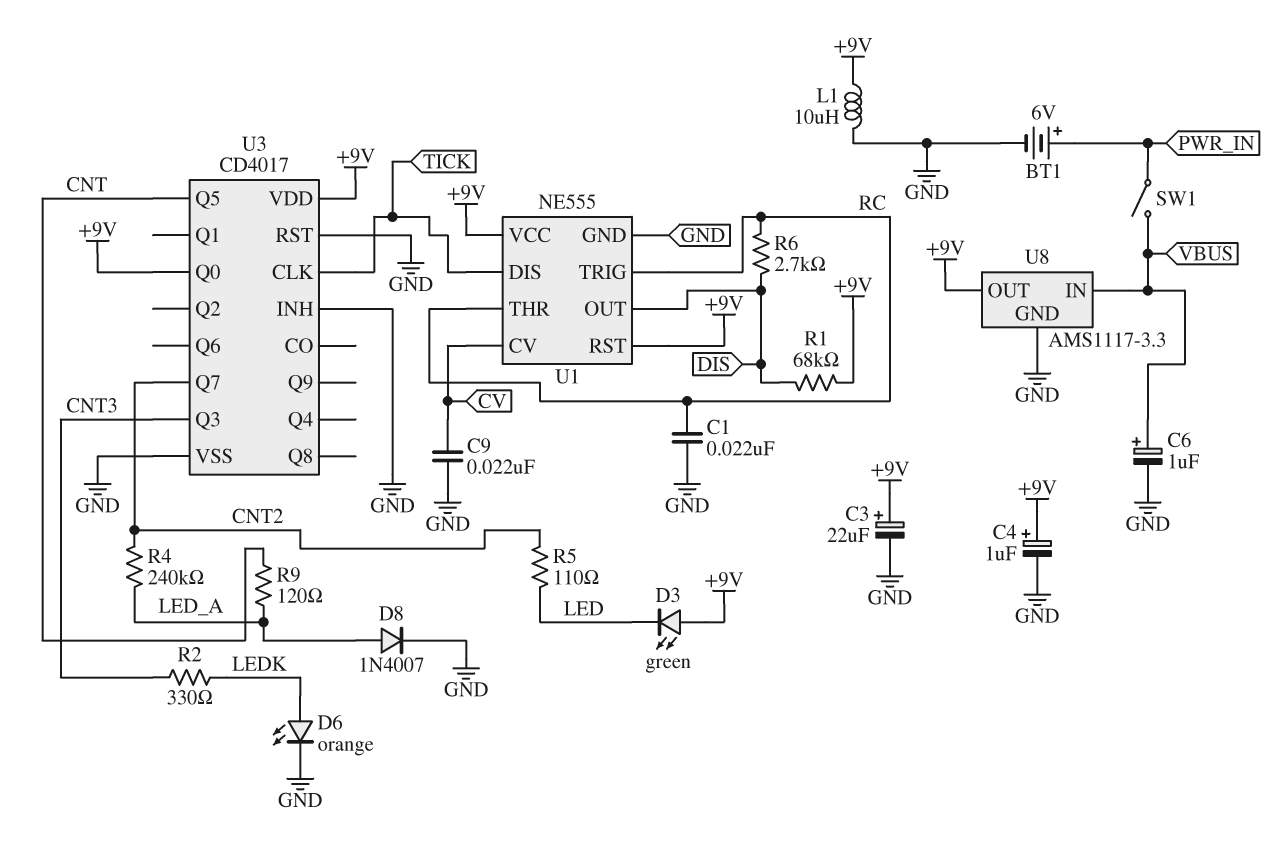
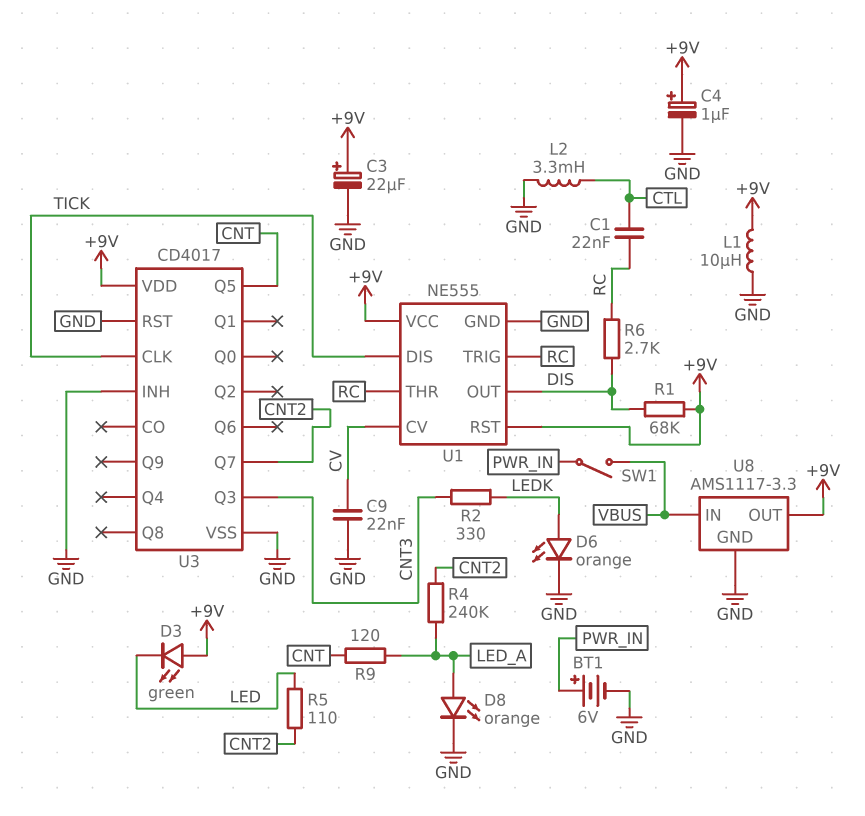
C1: 22nF (GND, RC) -> 22nF (CTL, RC)
C6: 1uF (plus VBUS, minus GND) -> none
D8: diode 1N4007 (A LED_A, K GND) -> LED orange (A LED_A, K GND)
L2: none -> 3.3mH (CTL, GND)
U3 pin Q0: +9V -> none

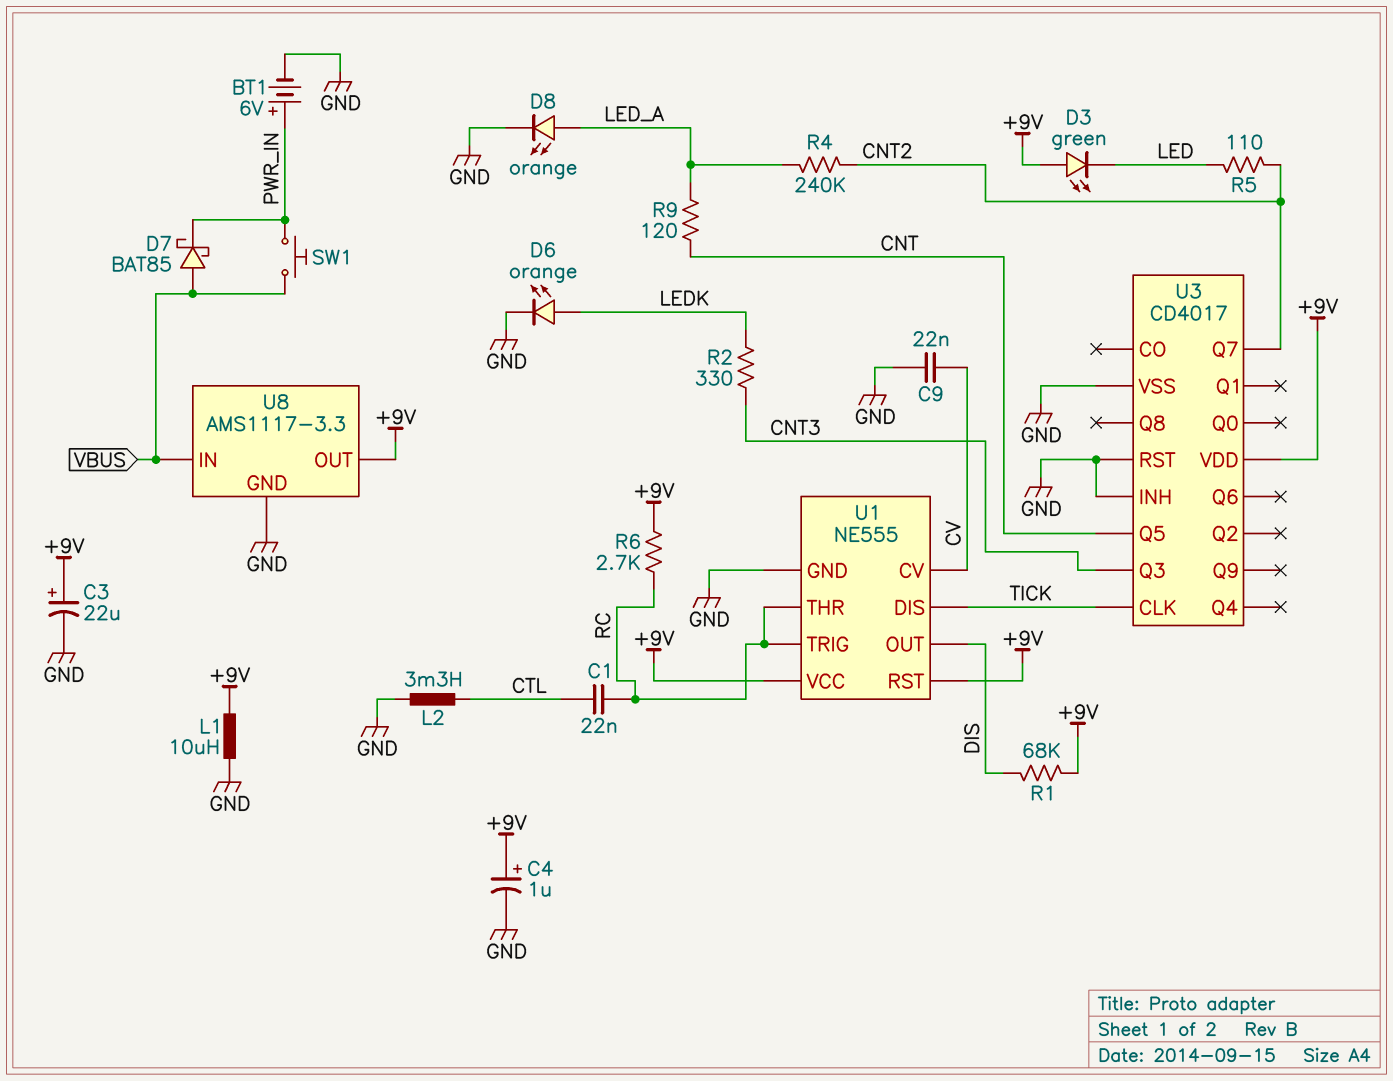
D7: none -> schottky BAT85 (A VBUS, K PWR_IN)
R6: 2.7k (DIS, RC) -> 2.7k (+9V, RC)
SW1: switch (PWR_IN, VBUS) -> button (PWR_IN, VBUS)

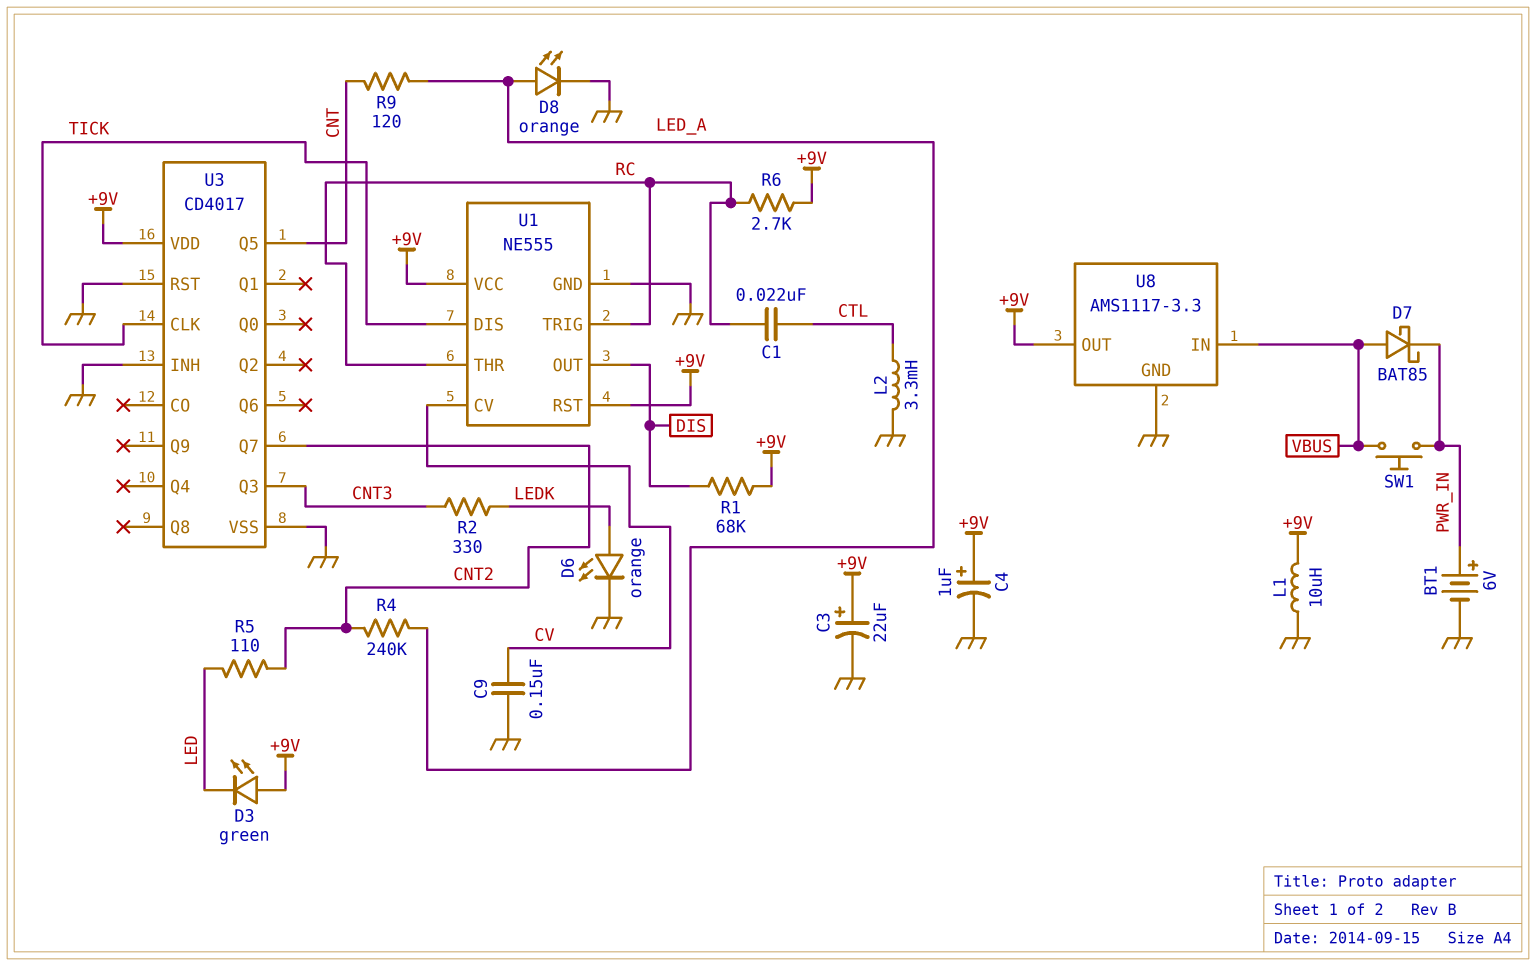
C9: 22nF (CV, GND) -> 150nF (CV, GND)

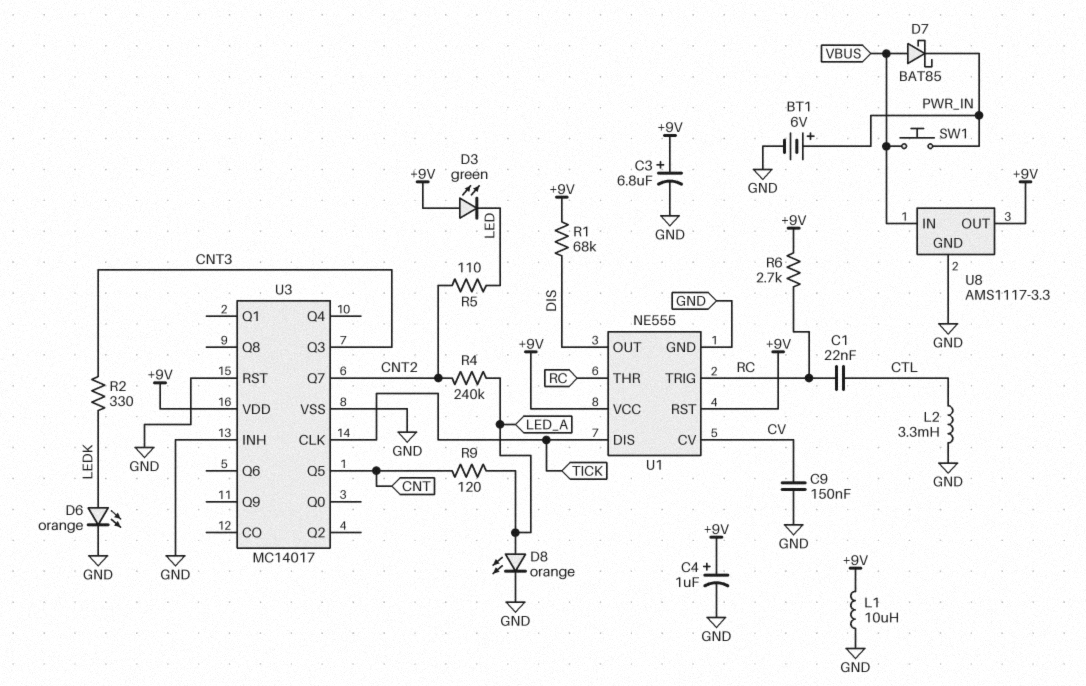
C3: 22uF (plus +9V, minus GND) -> 6.8uF (plus +9V, minus GND)
U3: CD4017 -> MC14017

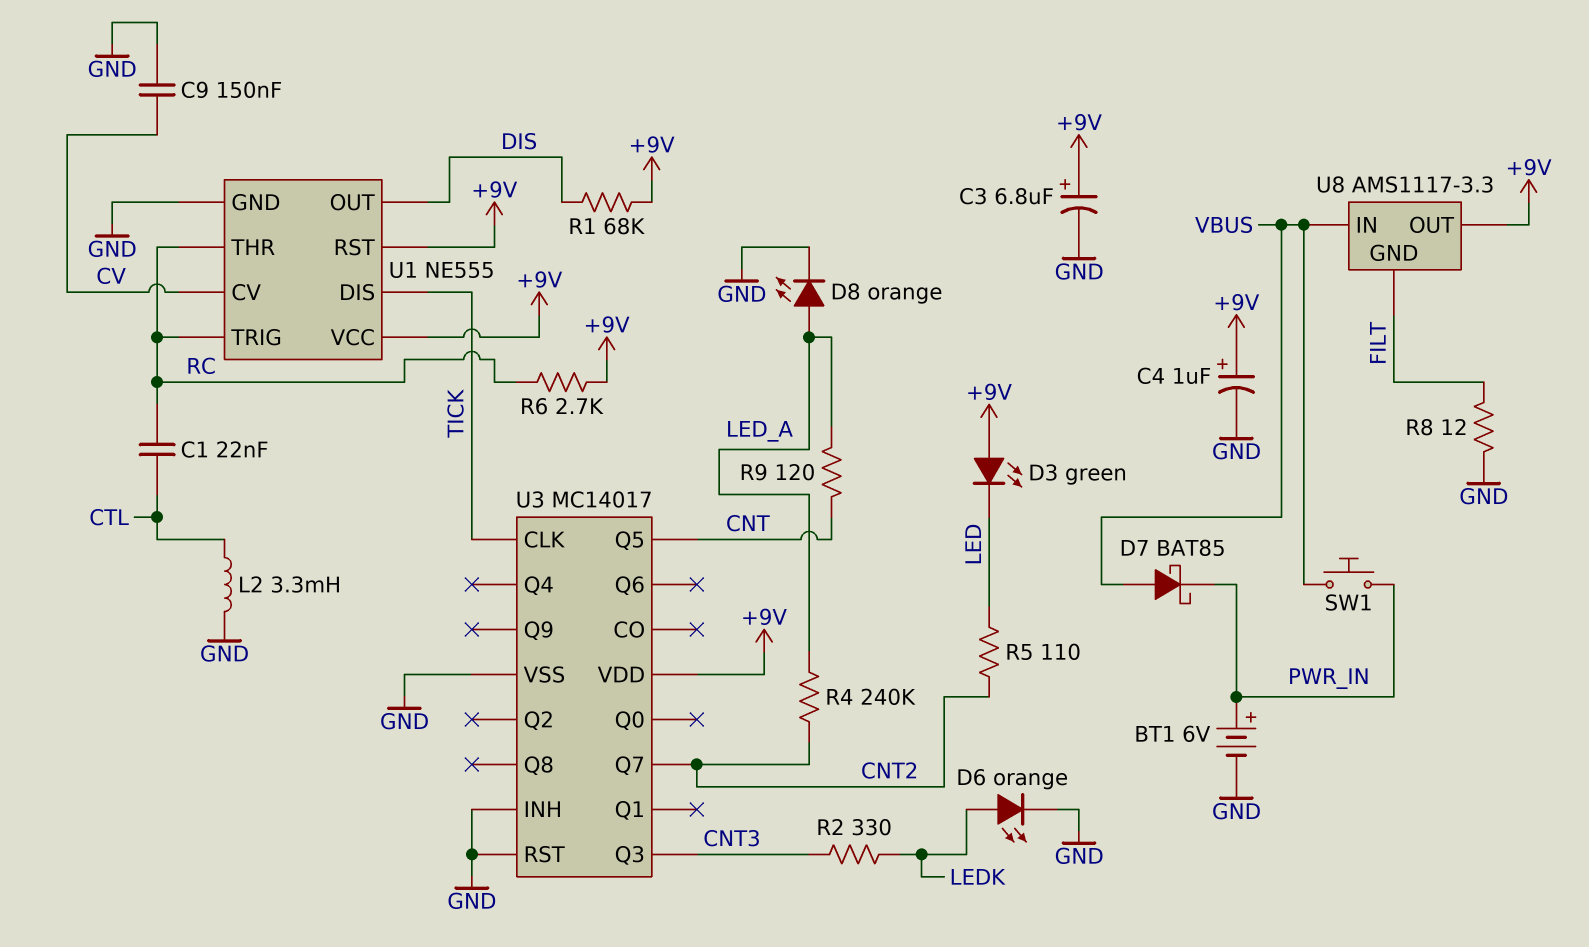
L1: 10uH (+9V, GND) -> none
R8: none -> 12 (FILT, GND)
U8 pin GND: GND -> FILT

